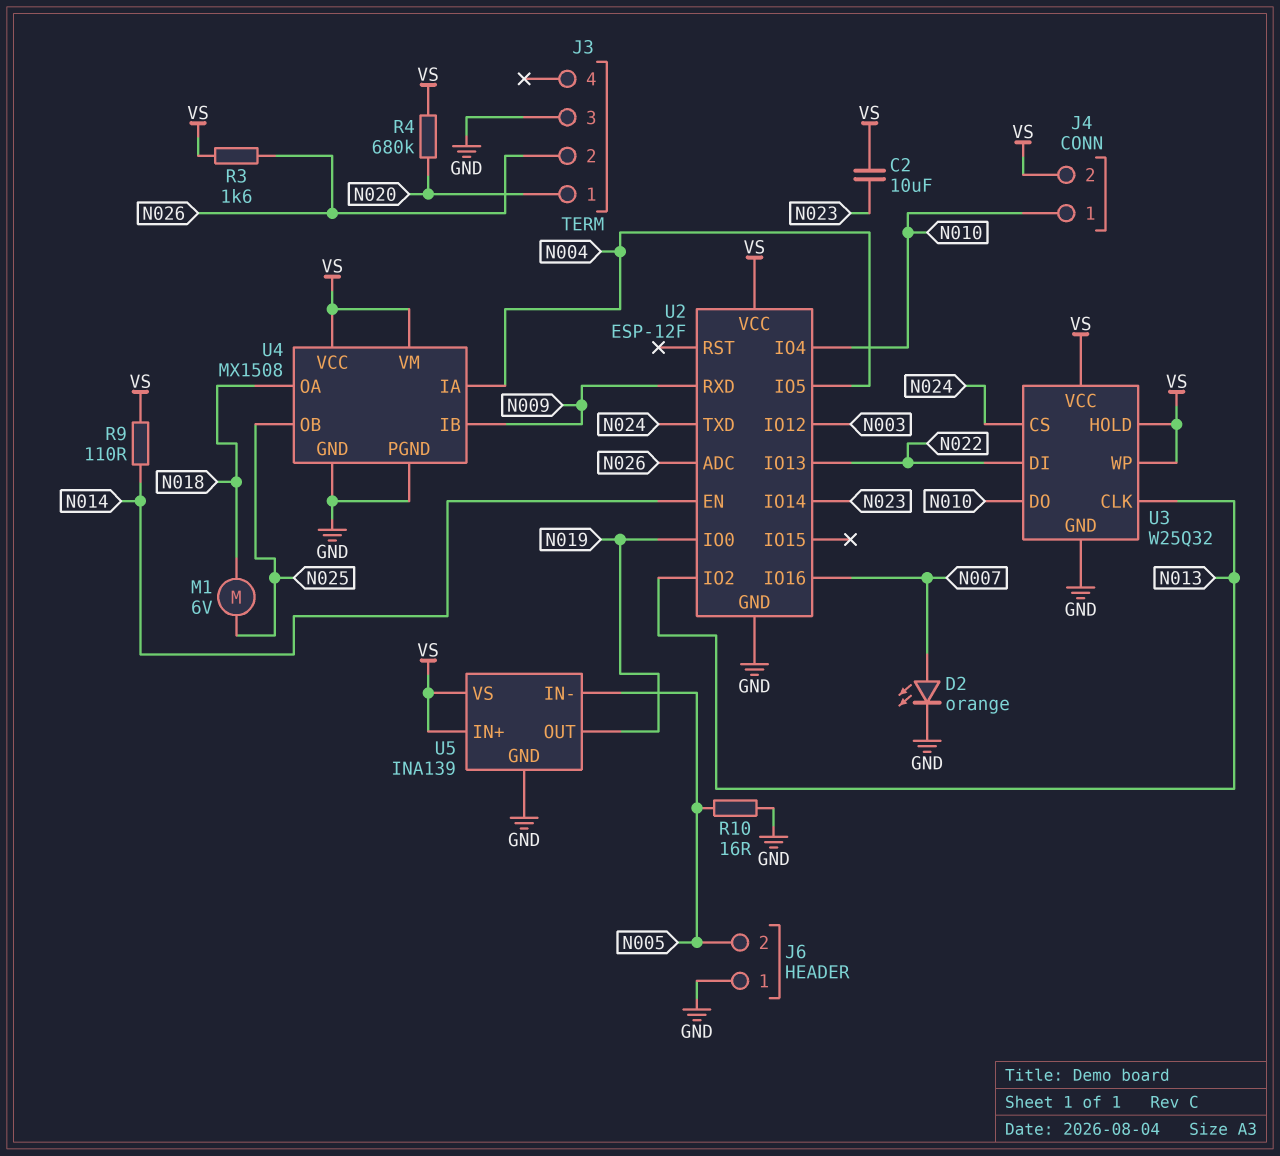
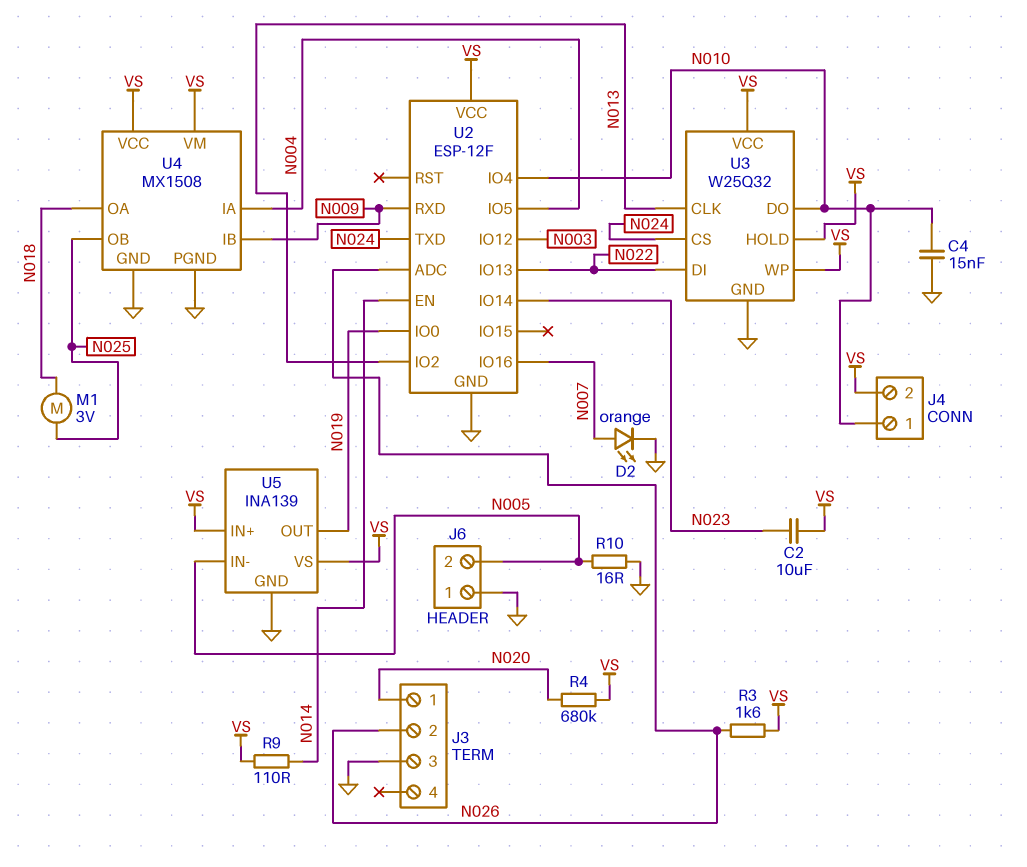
C4: none -> 15nF (GND, N010)
M1: motor 6V (N018, N025) -> motor 3V (N018, N025)

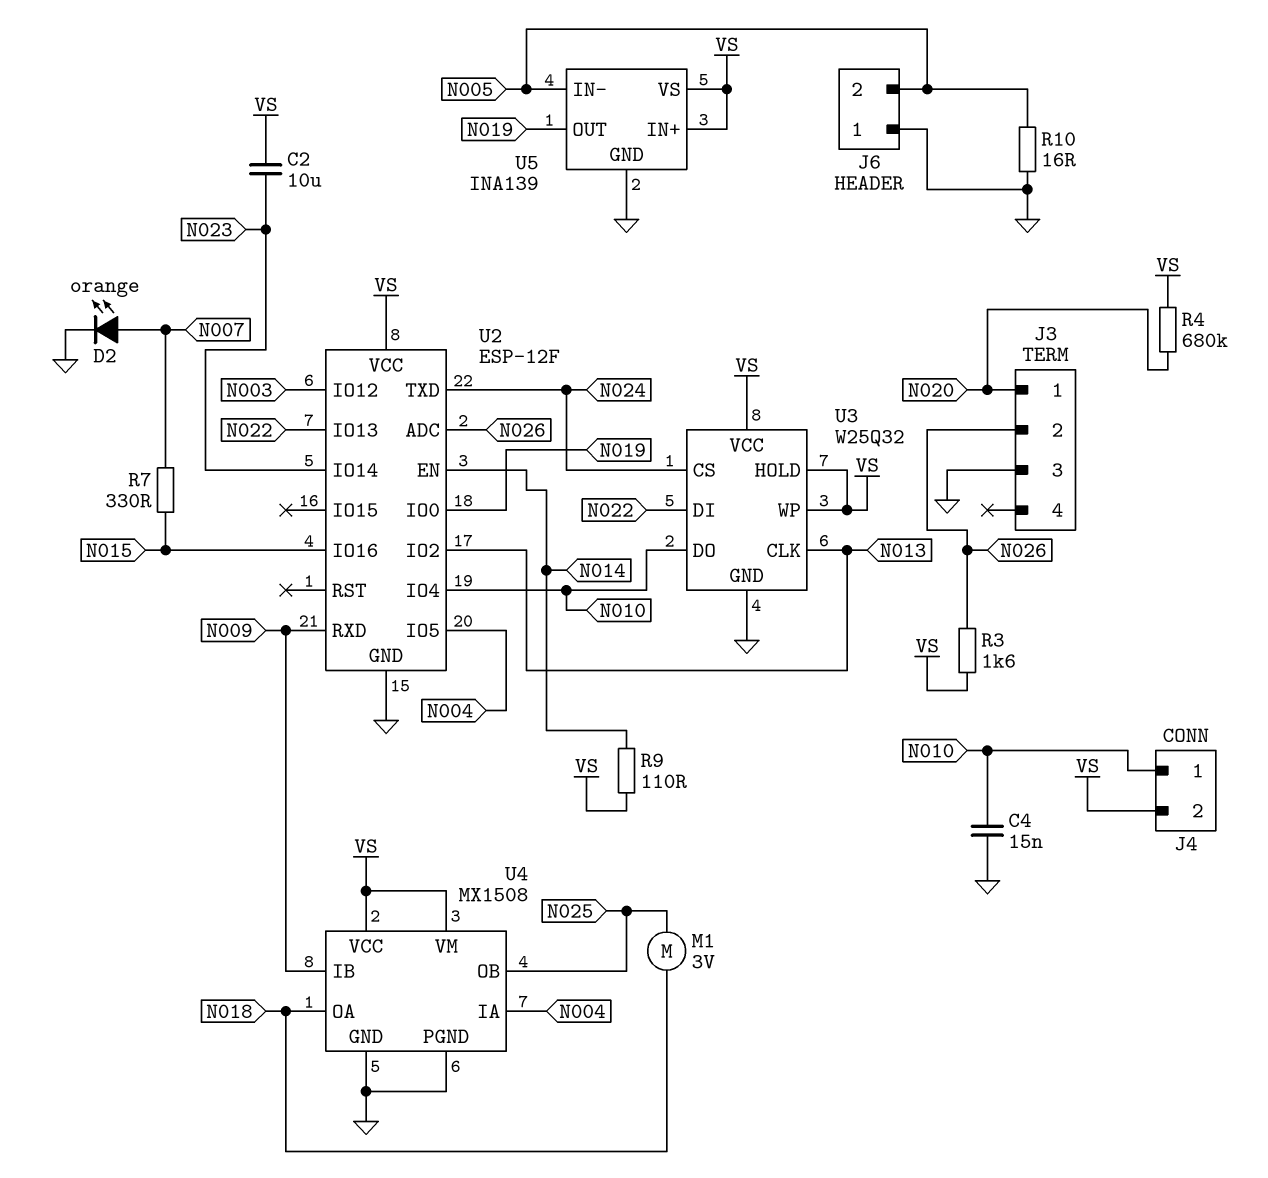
R7: none -> 330 (N007, N015)
U2 pin IO16: N007 -> N015

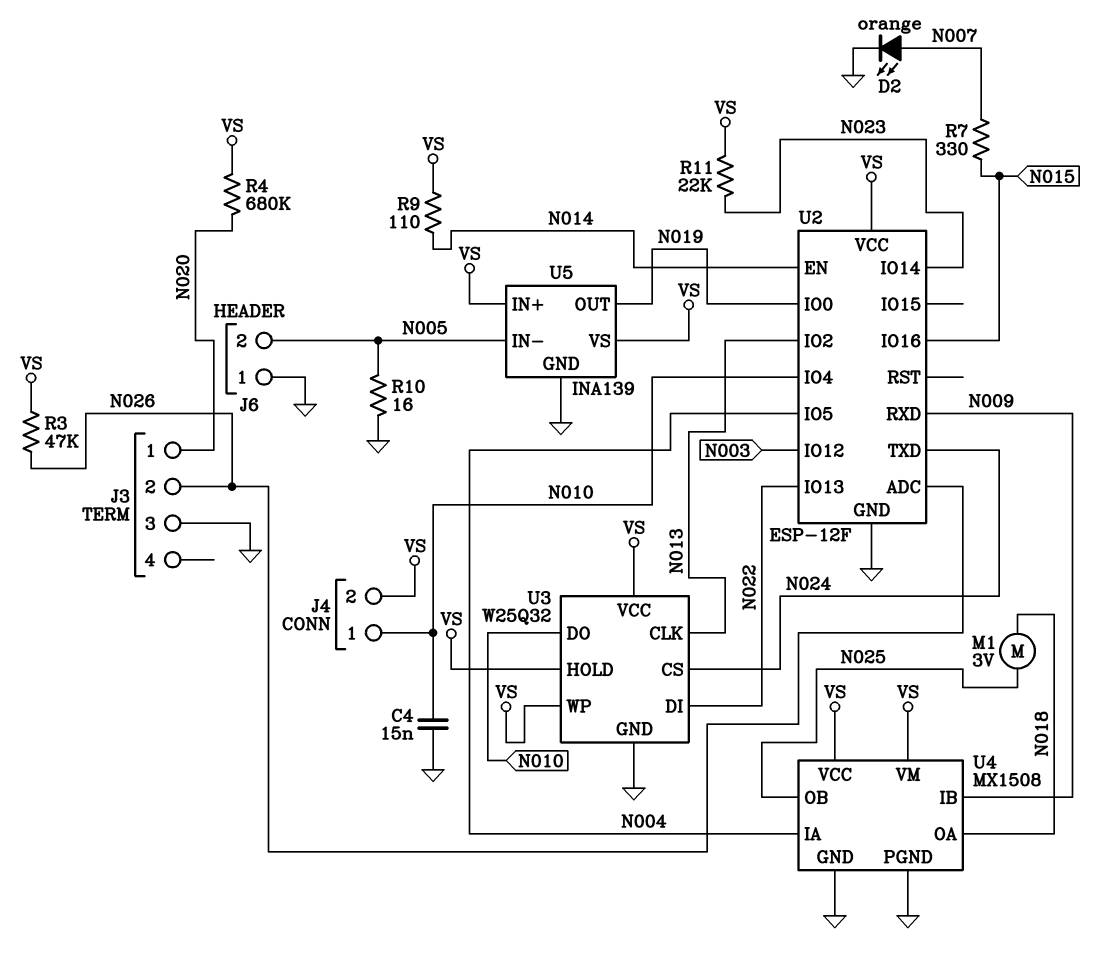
C2: 10uF (N023, VS) -> none
R3: 1.6k (N026, VS) -> 47k (N026, VS)
R11: none -> 22k (N023, VS)

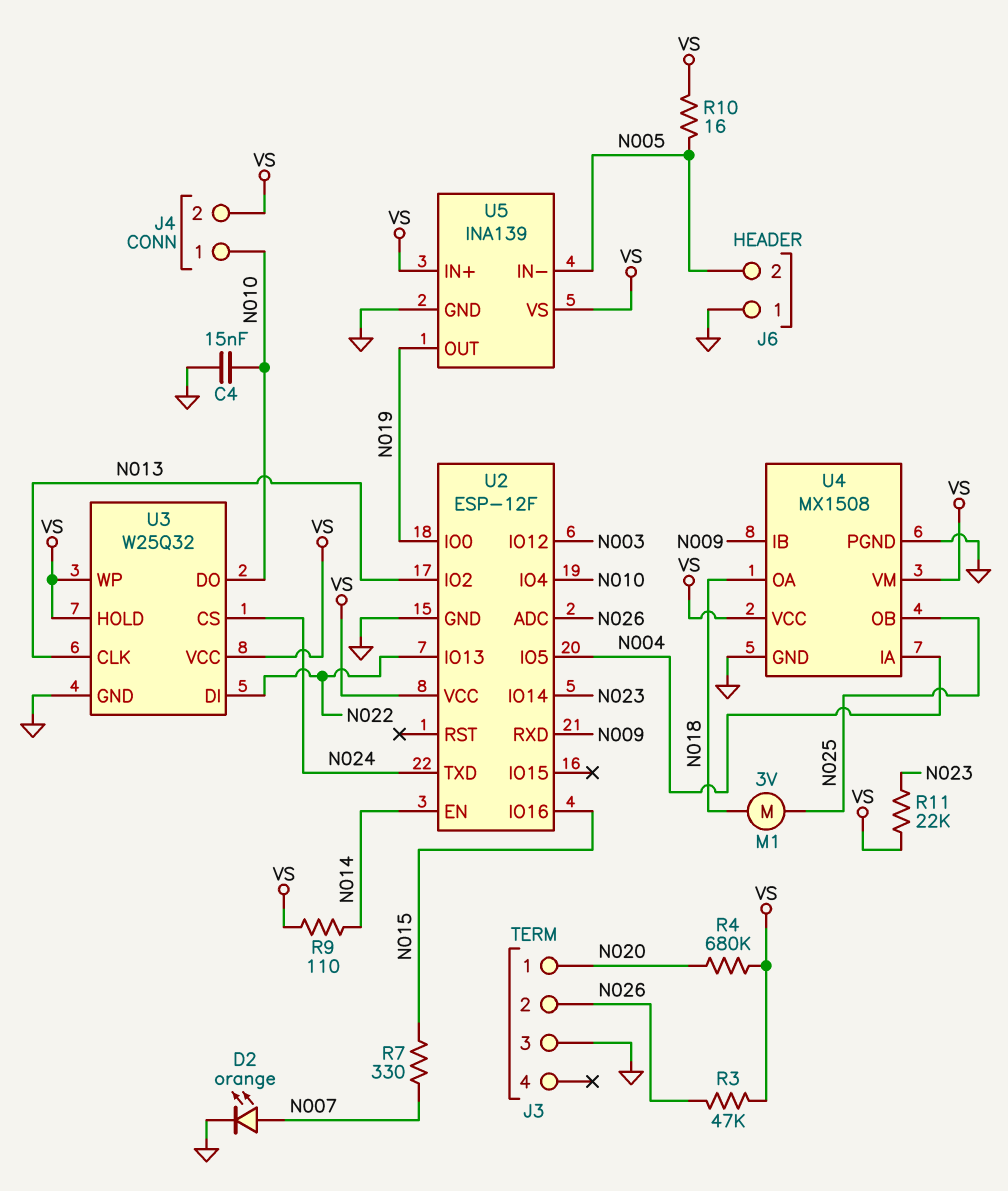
R10: 16 (GND, N005) -> 16 (N005, VS)

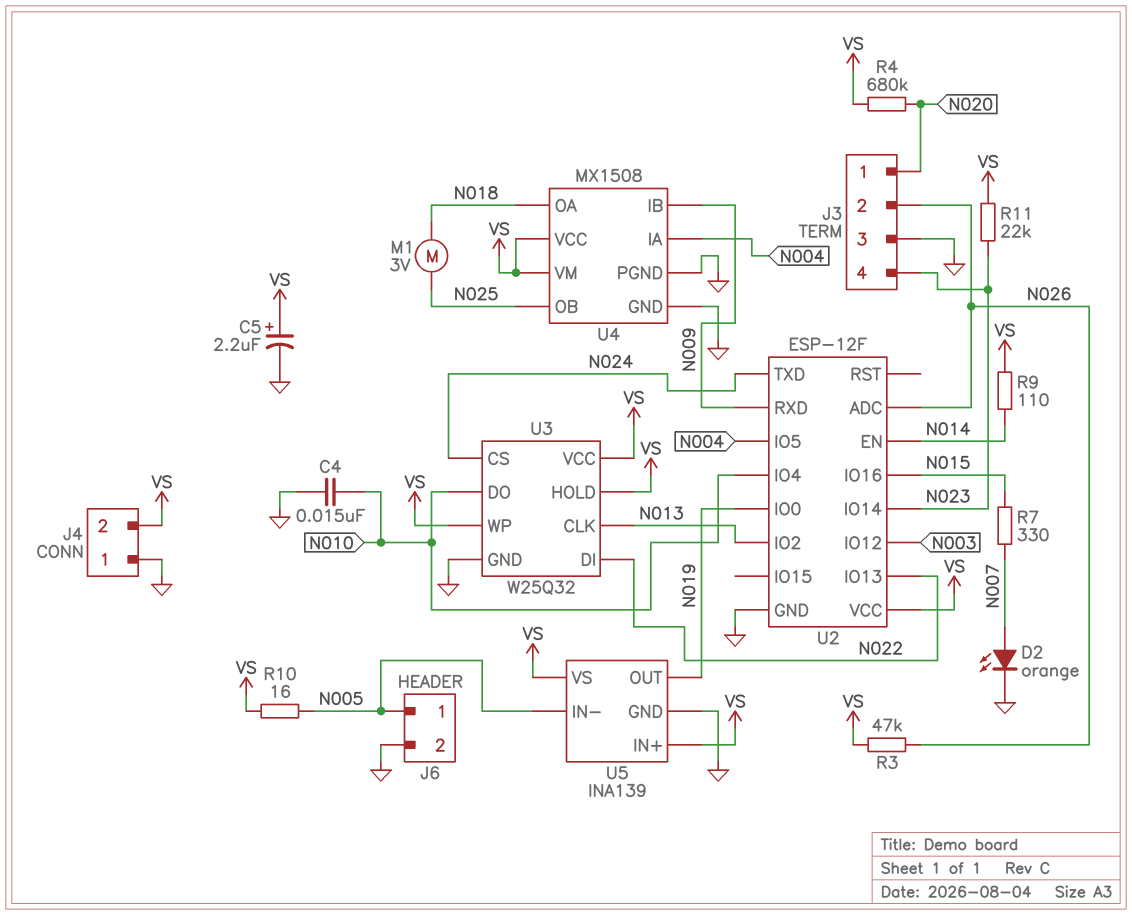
C5: none -> 2.2uF (plus VS, minus GND)
J3 pin 4: none -> N023
J4 pin 1: N010 -> GND
J6 pin 1: GND -> N005
J6 pin 2: N005 -> GND

